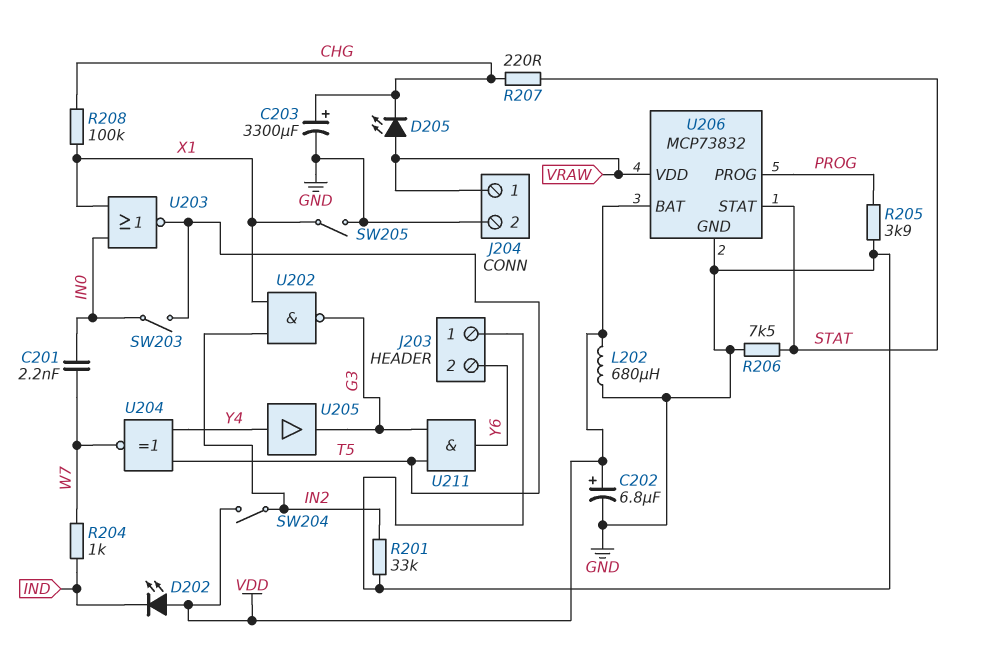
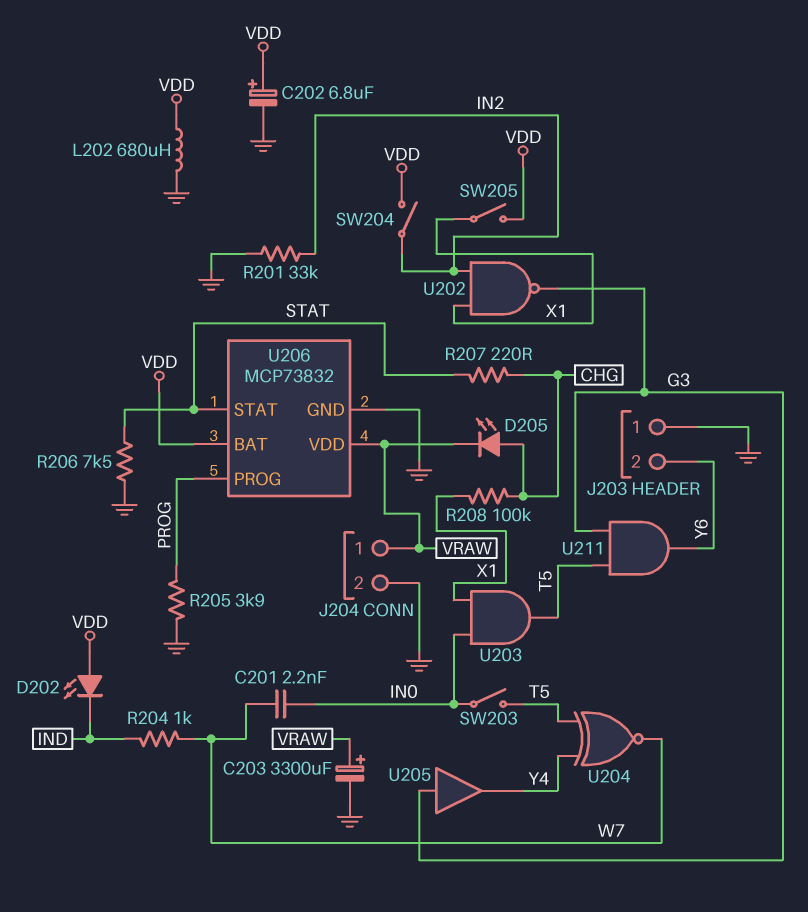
C203: 3300uF (plus CHG, minus GND) -> 3300uF (plus VRAW, minus GND)
D205: LED (A VRAW, K CHG) -> LED (A CHG, K VRAW)
SW205: switch (GND, X1) -> switch (VDD, X1)
U203: NOR (in IN0, in X1, out T5) -> AND (in IN0, in X1, out T5)
U205: buffer (in Y4, out G3) -> buffer (in G3, out Y4)

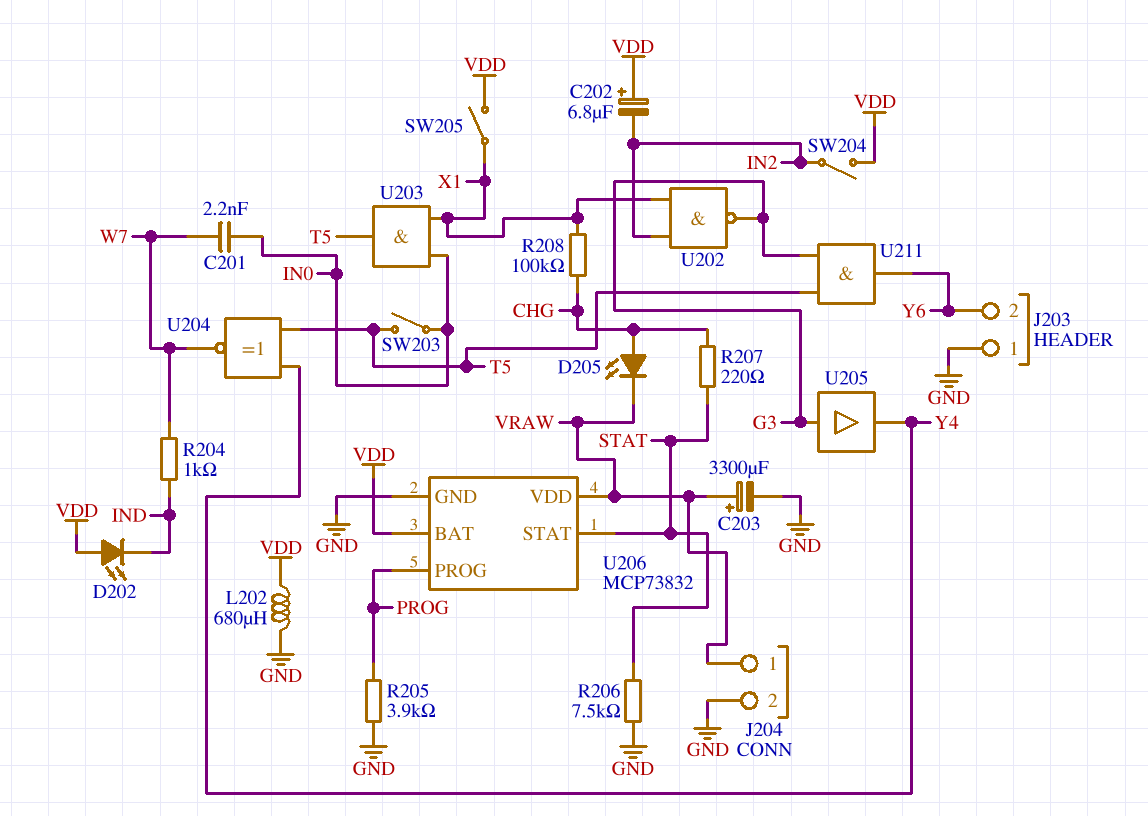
C202: 6.8uF (plus VDD, minus GND) -> 6.8uF (plus VDD, minus IN2)
R201: 33k (GND, IN2) -> none

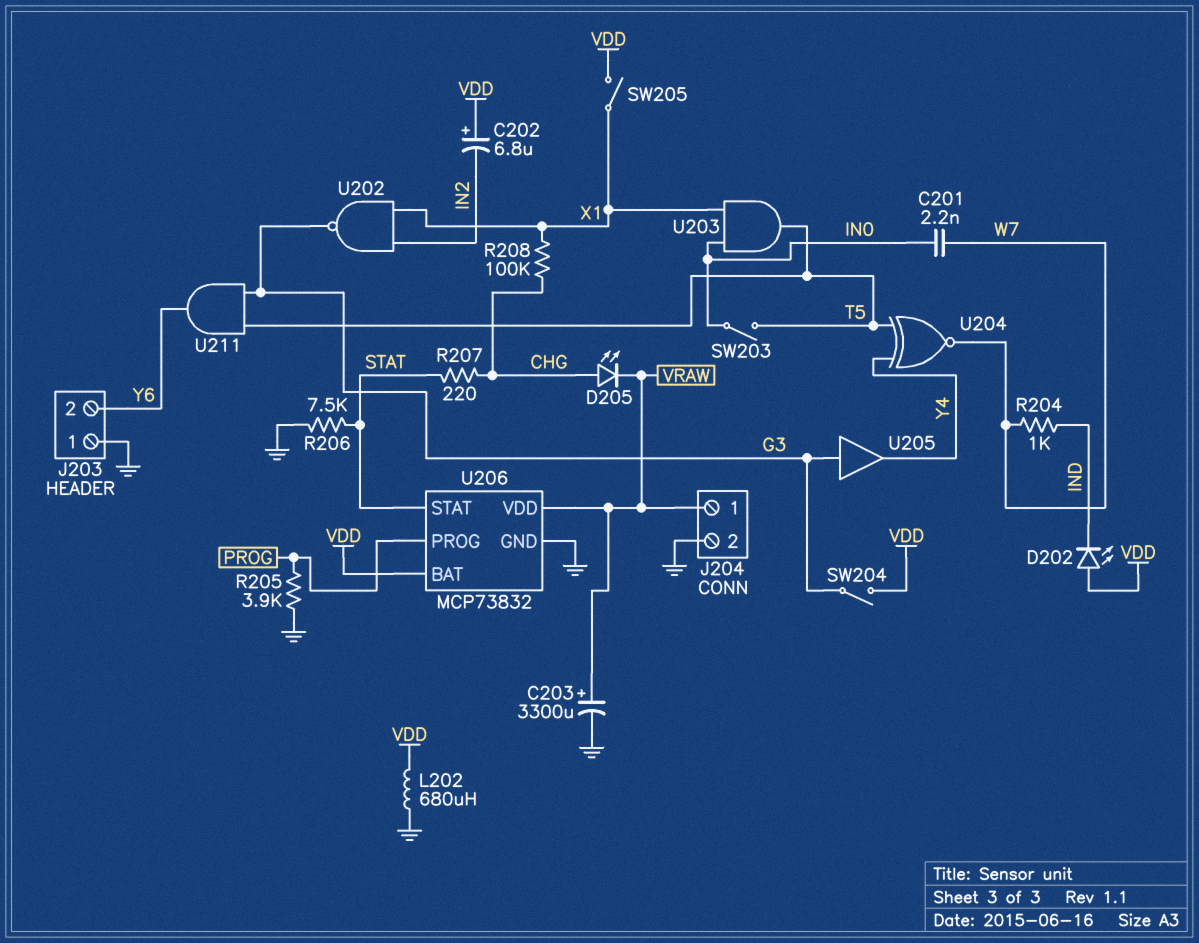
SW204: switch (IN2, VDD) -> switch (G3, VDD)

